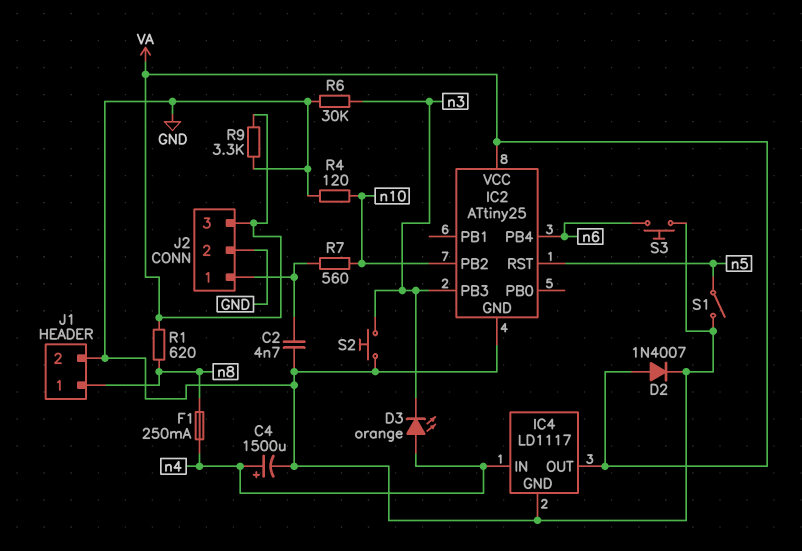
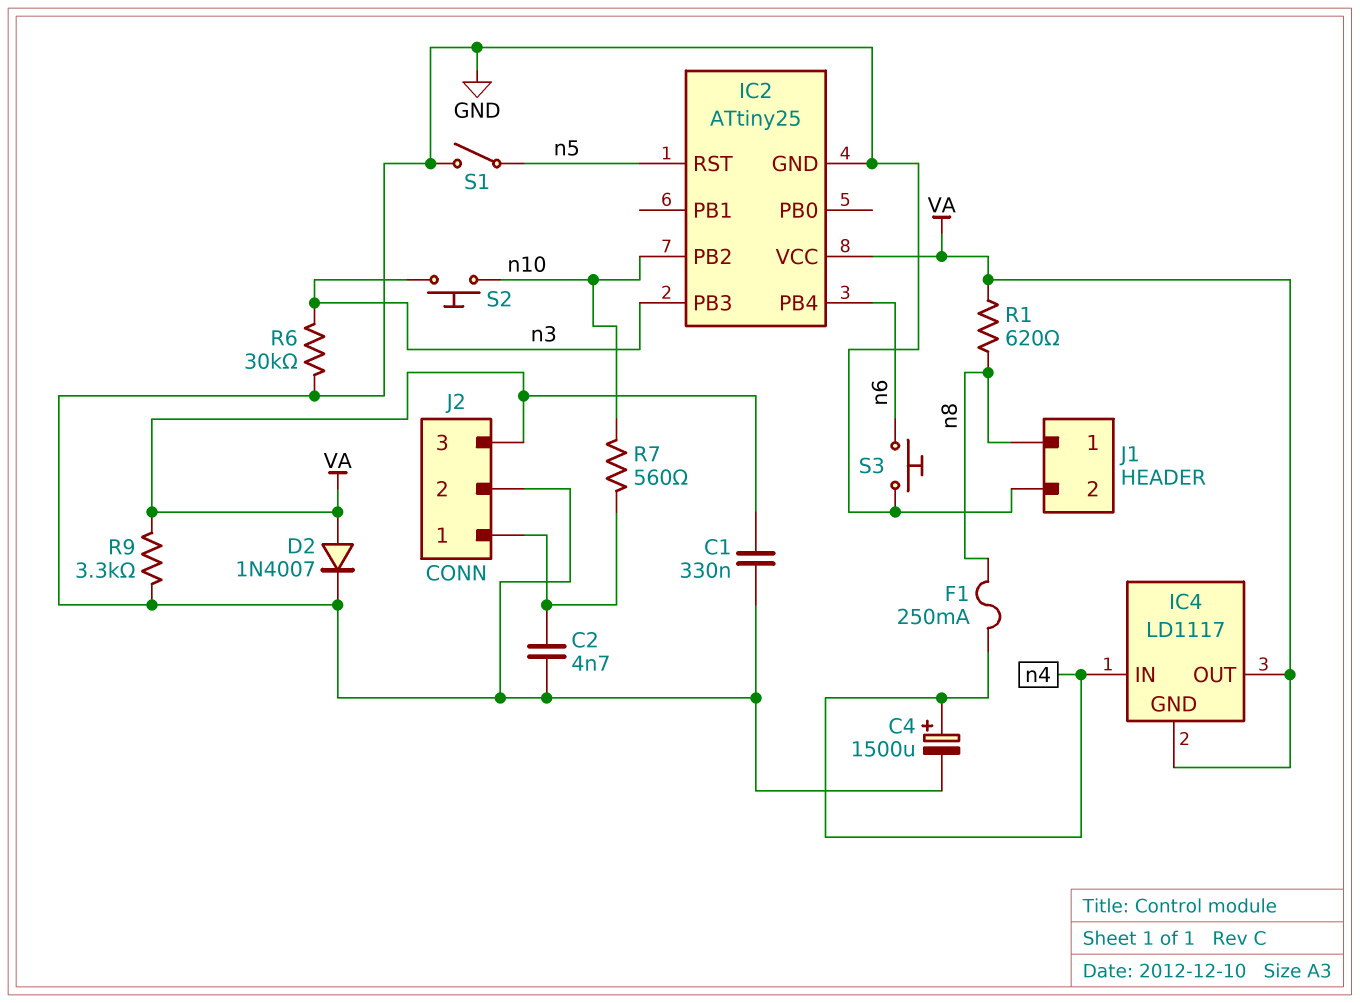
C1: none -> 330nF (GND, VA)
D3: LED orange (A n4, K n3) -> none
IC4 pin GND: GND -> VA
R4: 120 (GND, n10) -> none
S2: button (GND, n3) -> button (n3, n10)

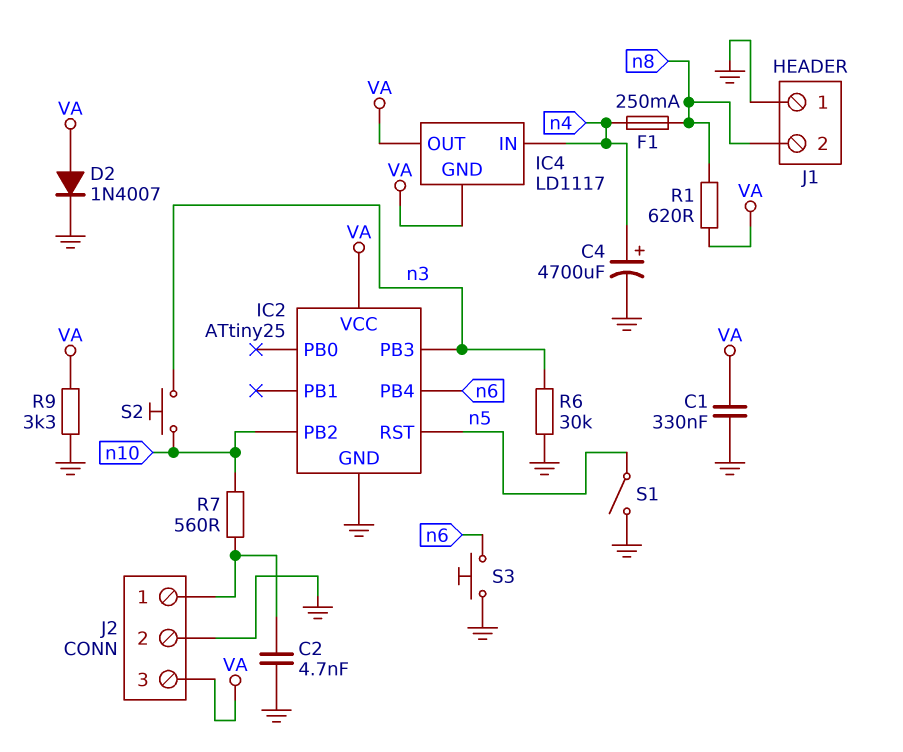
C4: 1500uF (plus n4, minus GND) -> 4700uF (plus n4, minus GND)
J1 pin 1: n8 -> GND
J1 pin 2: GND -> n8

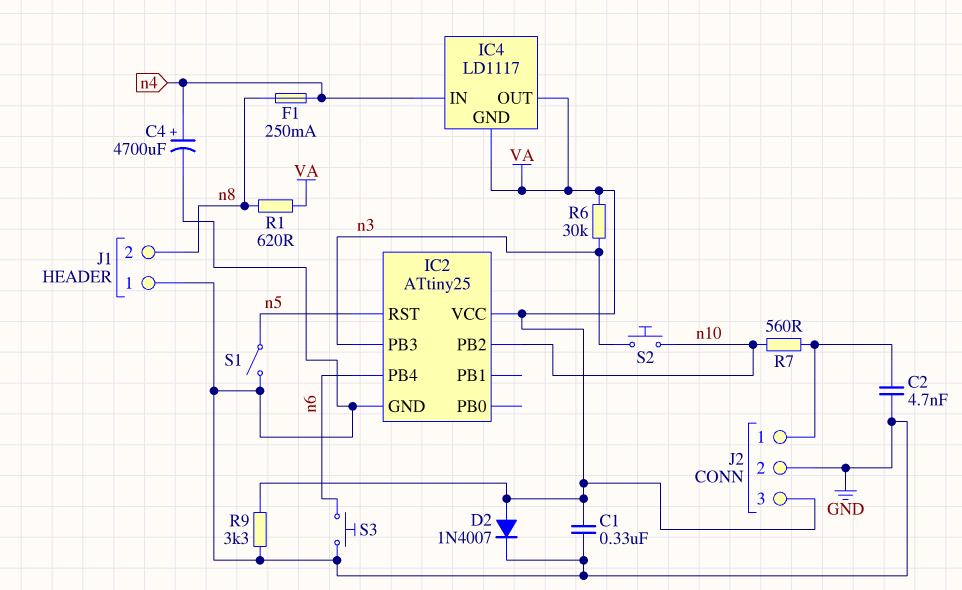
R6: 30k (GND, n3) -> 30k (VA, n3)

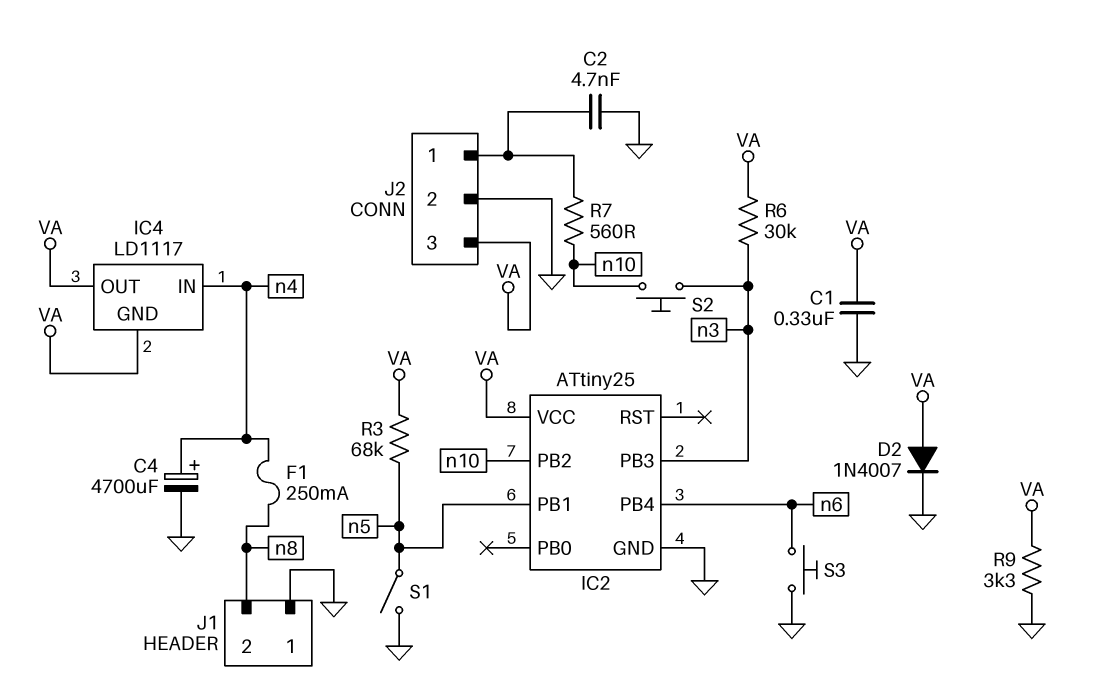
IC2 pin PB1: none -> n5
IC2 pin RST: n5 -> none
R1: 620 (VA, n8) -> none
R3: none -> 68k (VA, n5)

